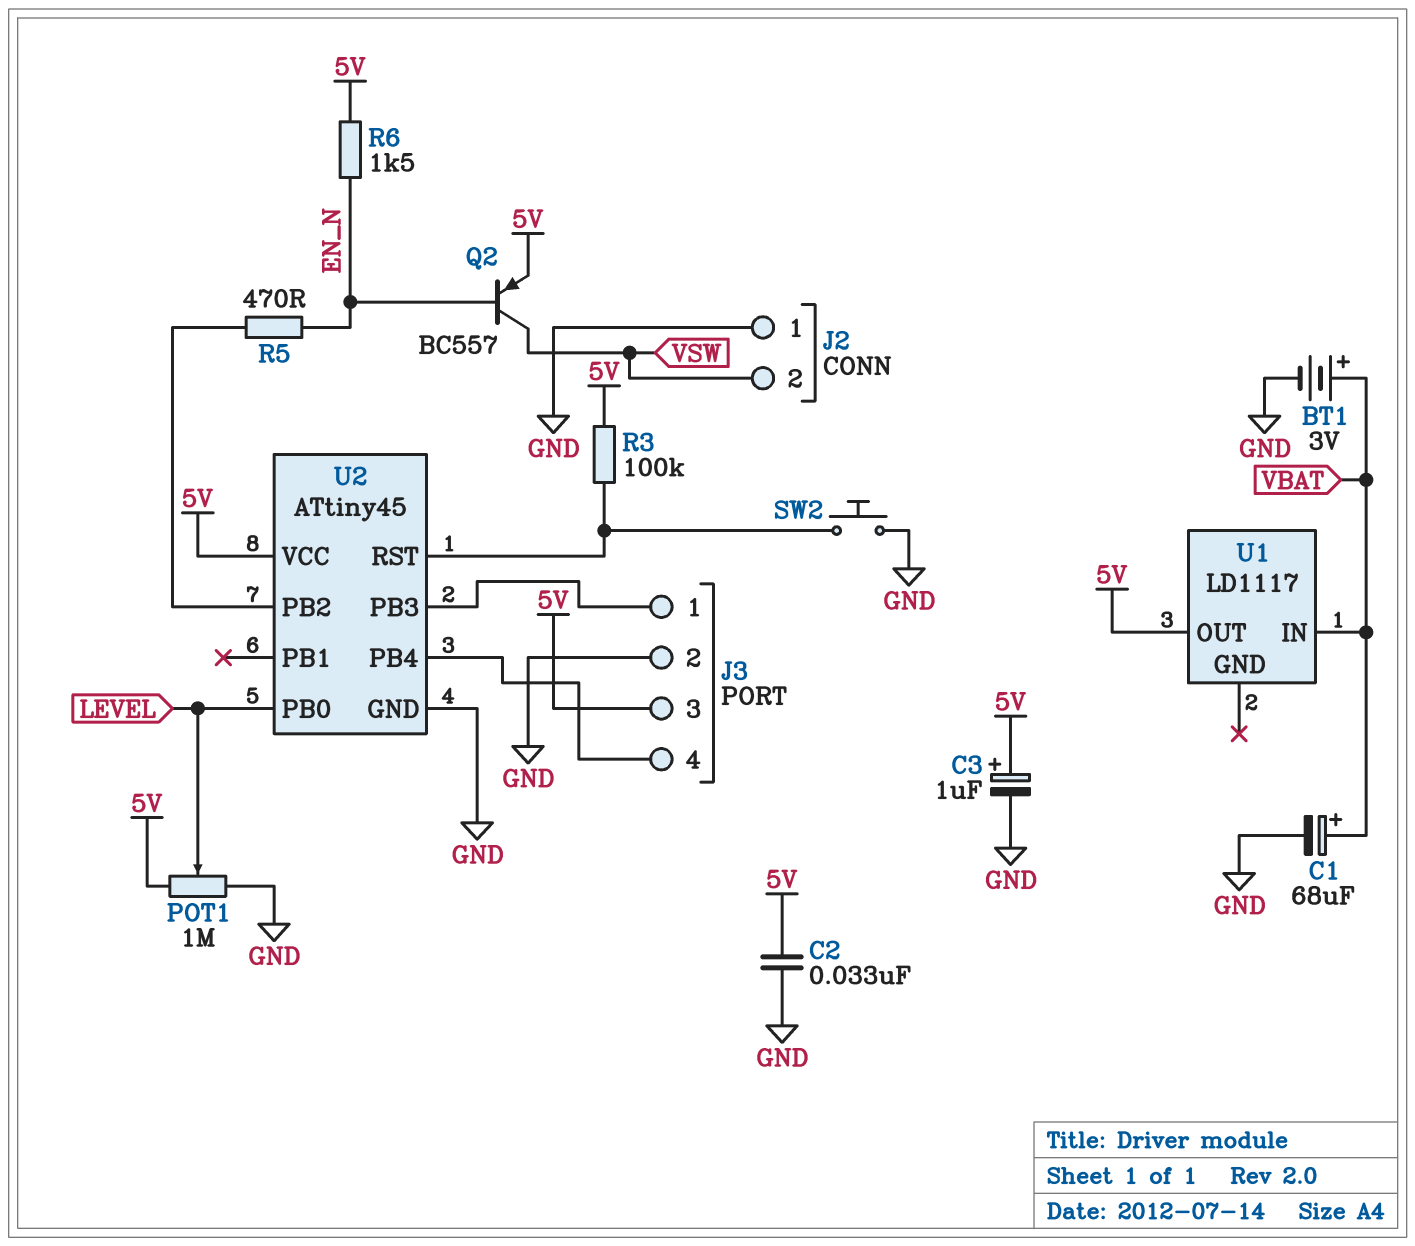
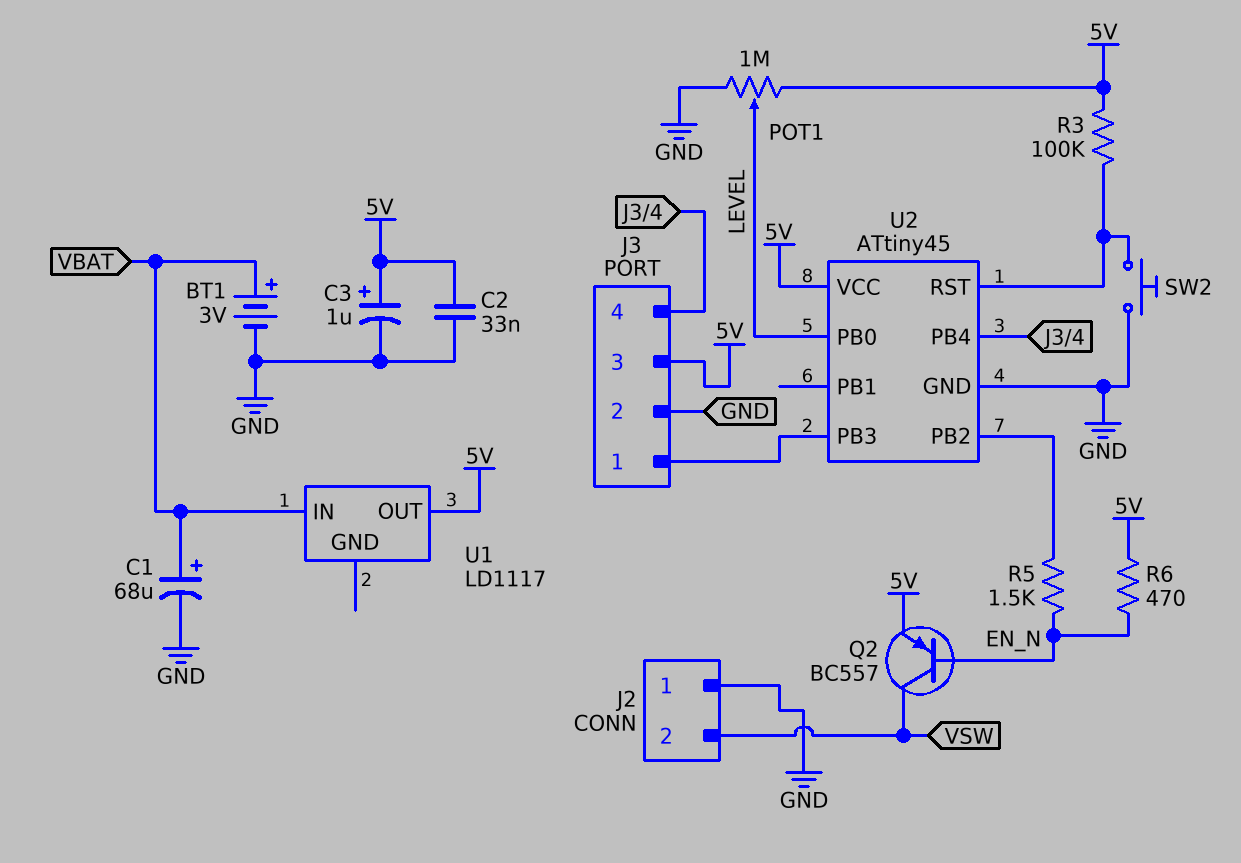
R5: 470 (EN_N, U2/PB2) -> 1.5k (EN_N, U2/PB2)
R6: 1.5k (5V, EN_N) -> 470 (5V, EN_N)

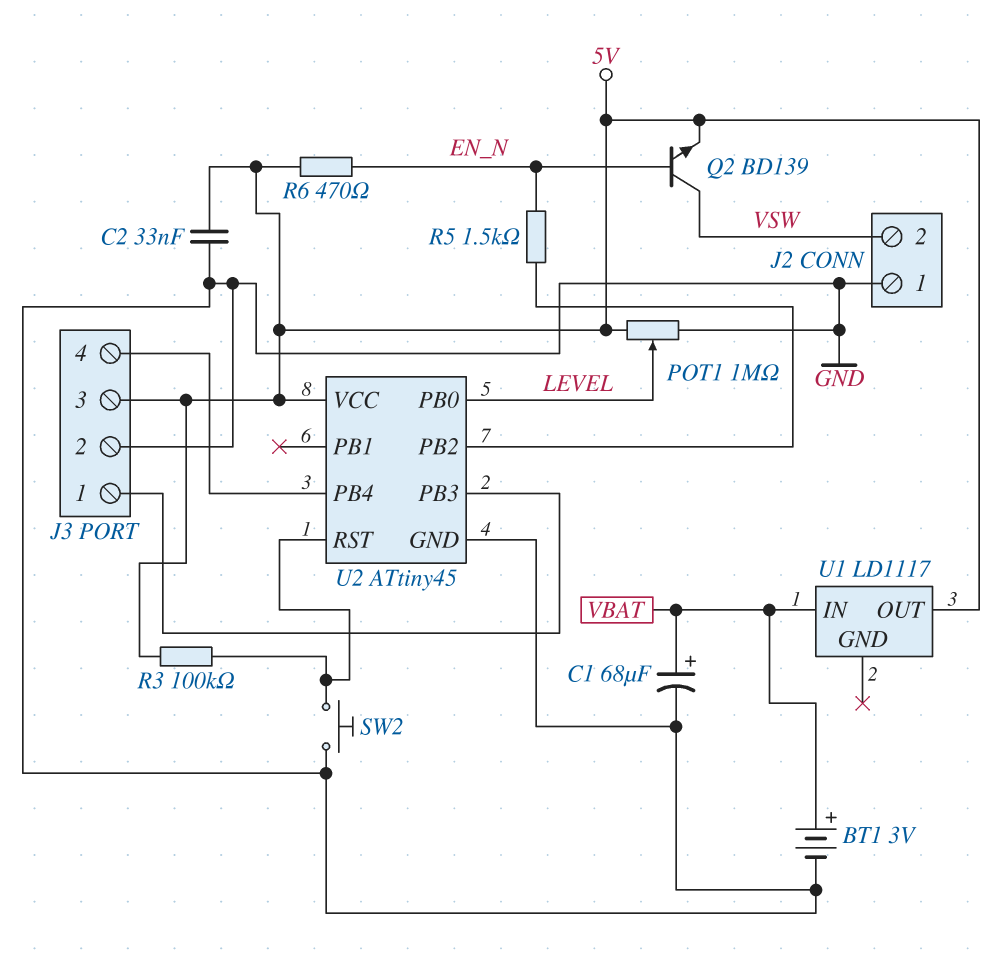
C3: 1uF (plus 5V, minus GND) -> none
Q2: PNP BC557 (B EN_N, C VSW, E 5V) -> NPN BD139 (B EN_N, C VSW, E 5V)

